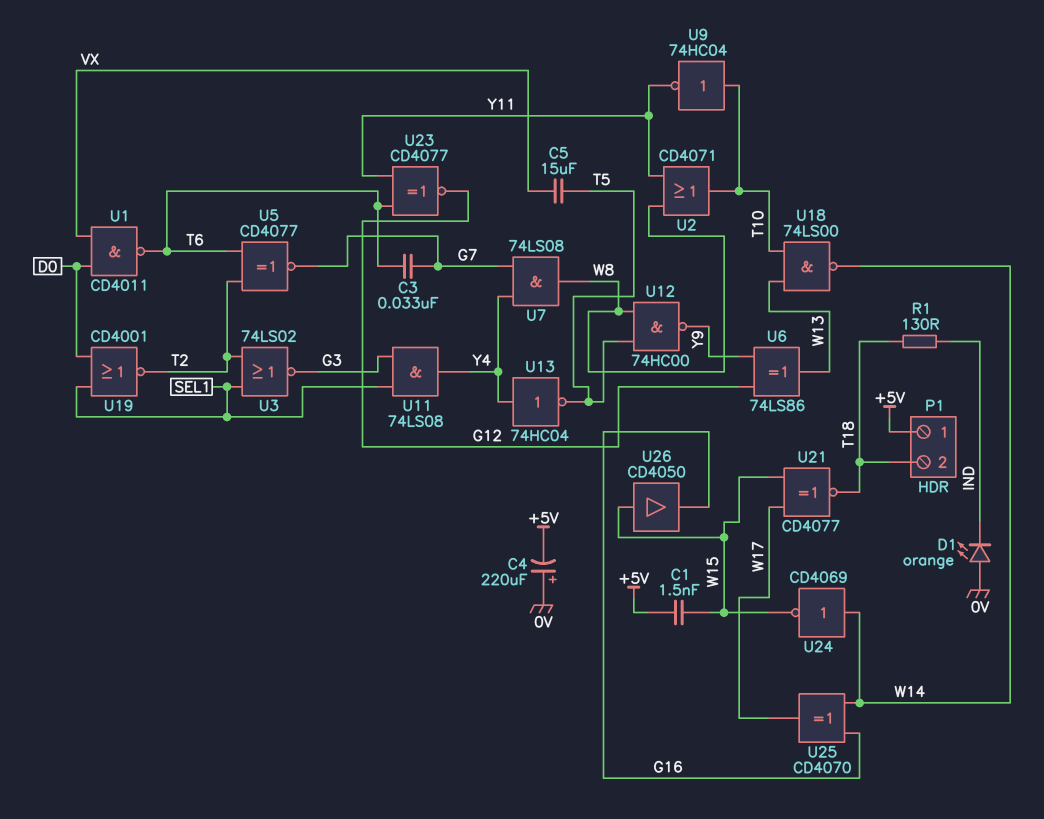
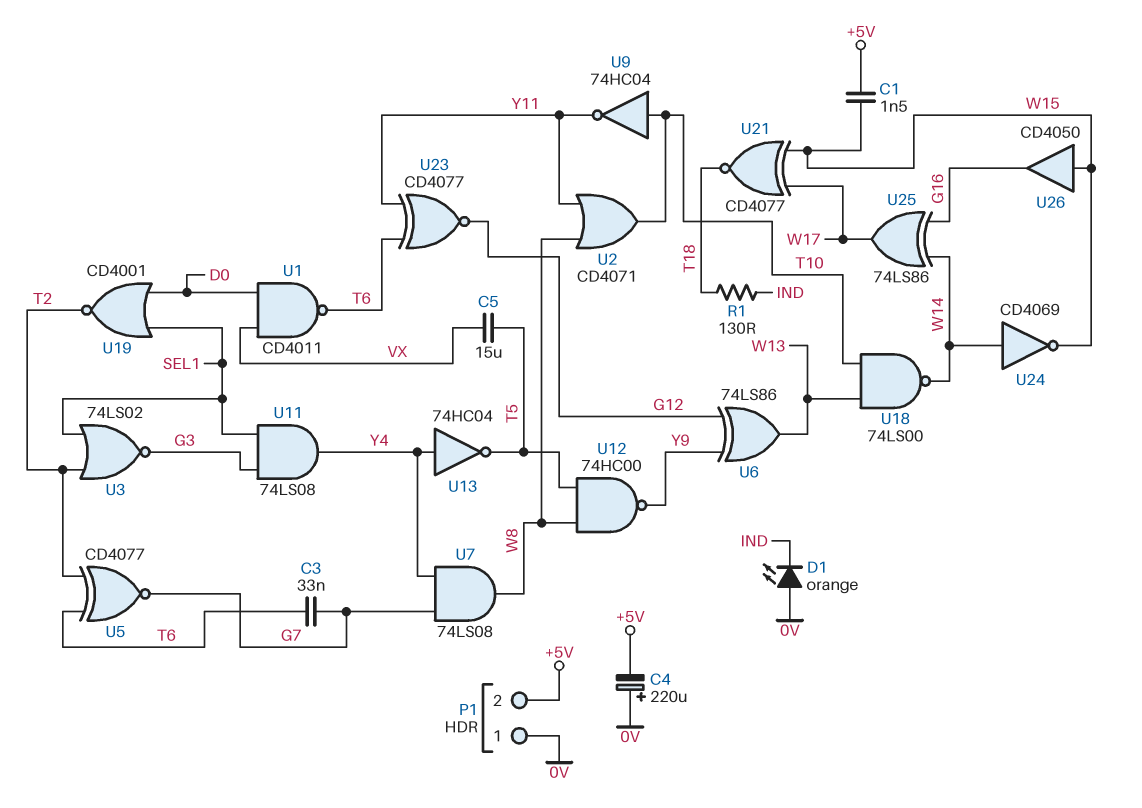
P1 pin 1: +5V -> 0V
P1 pin 2: T18 -> +5V
U25: XOR CD4070 (in G16, in W14, out W17) -> XOR 74LS86 (in G16, in W14, out W17)

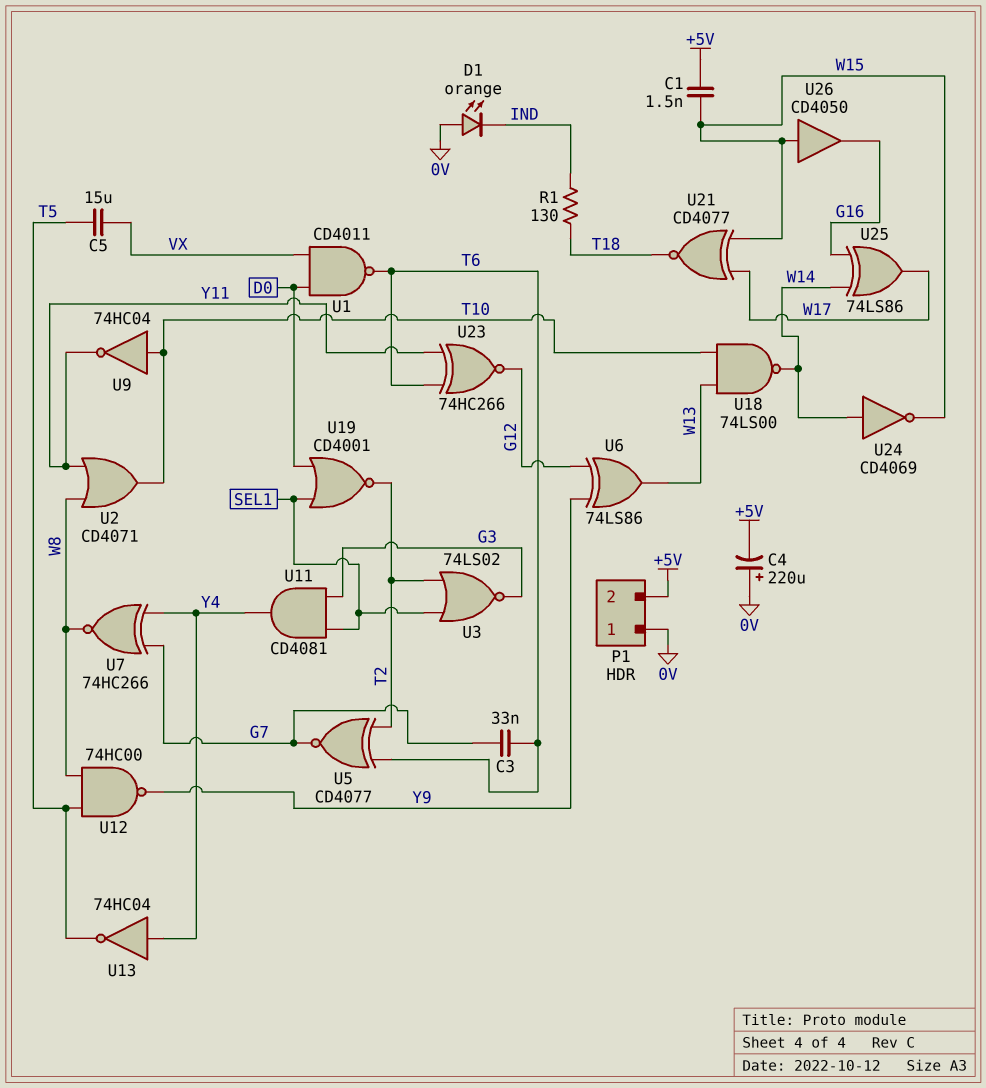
U7: AND 74LS08 (in G7, in Y4, out W8) -> XNOR 74HC266 (in G7, in Y4, out W8)
U11: AND 74LS08 (in G3, in SEL1, out Y4) -> AND CD4081 (in G3, in SEL1, out Y4)
U23: XNOR CD4077 (in T6, in Y11, out G12) -> XNOR 74HC266 (in T6, in Y11, out G12)

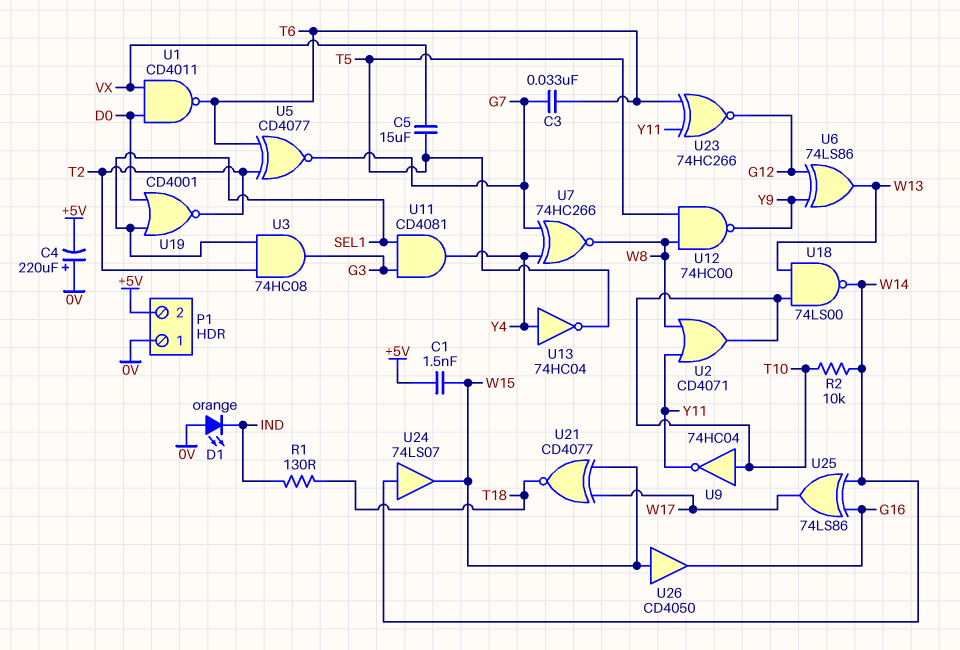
R2: none -> 10k (T10, W14)
U3: NOR 74LS02 (in SEL1, in T2, out G3) -> AND 74HC08 (in SEL1, in T2, out G3)
U24: NOT CD4069 (in W14, out W15) -> buffer 74LS07 (in W14, out W15)

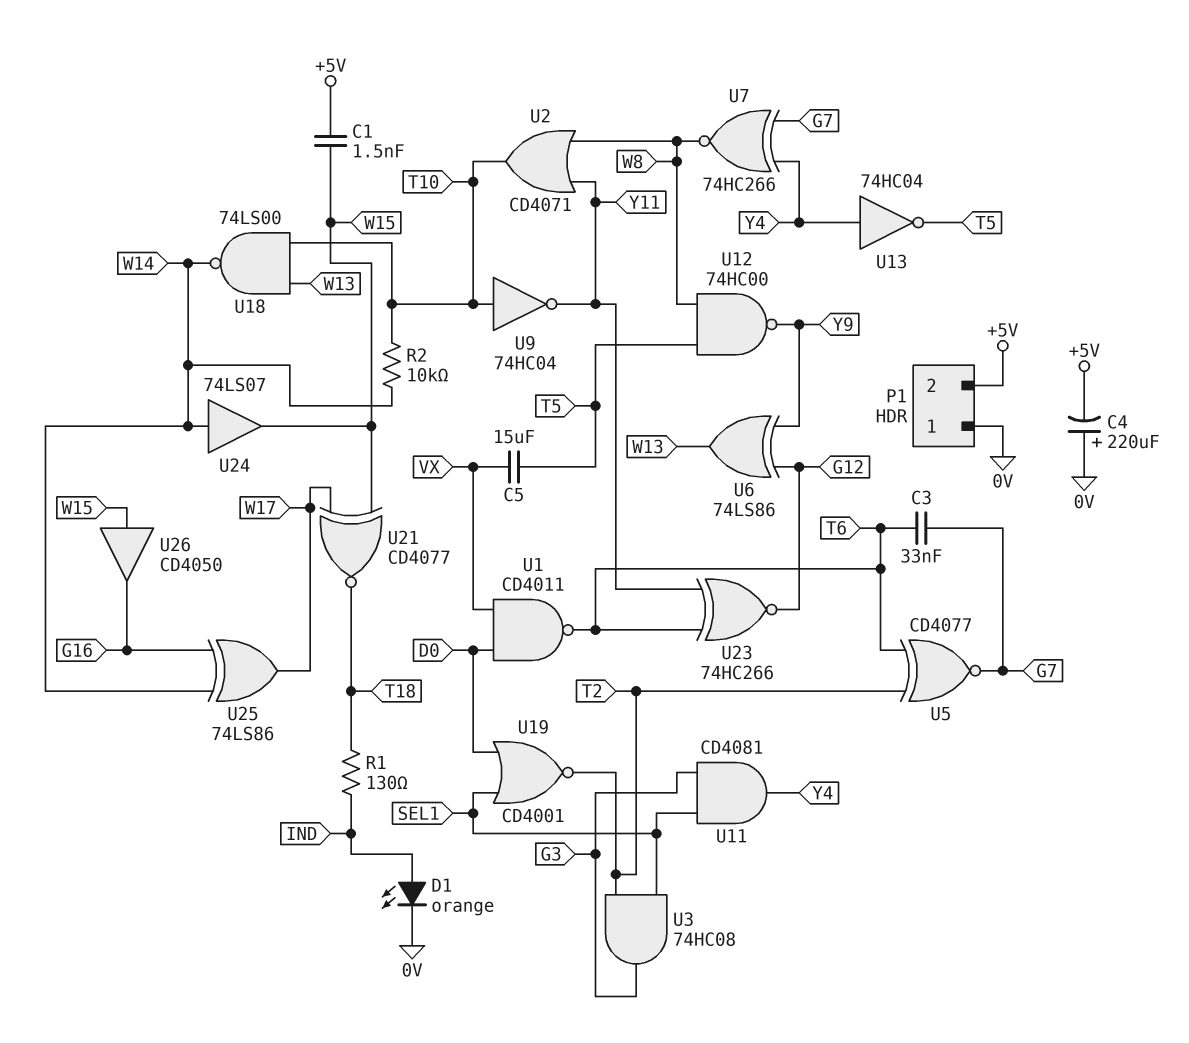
D1: LED orange (A 0V, K IND) -> LED orange (A IND, K 0V)

